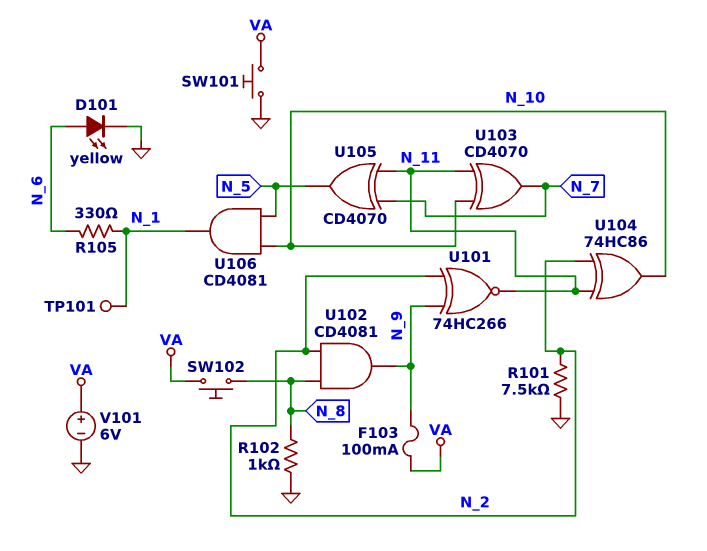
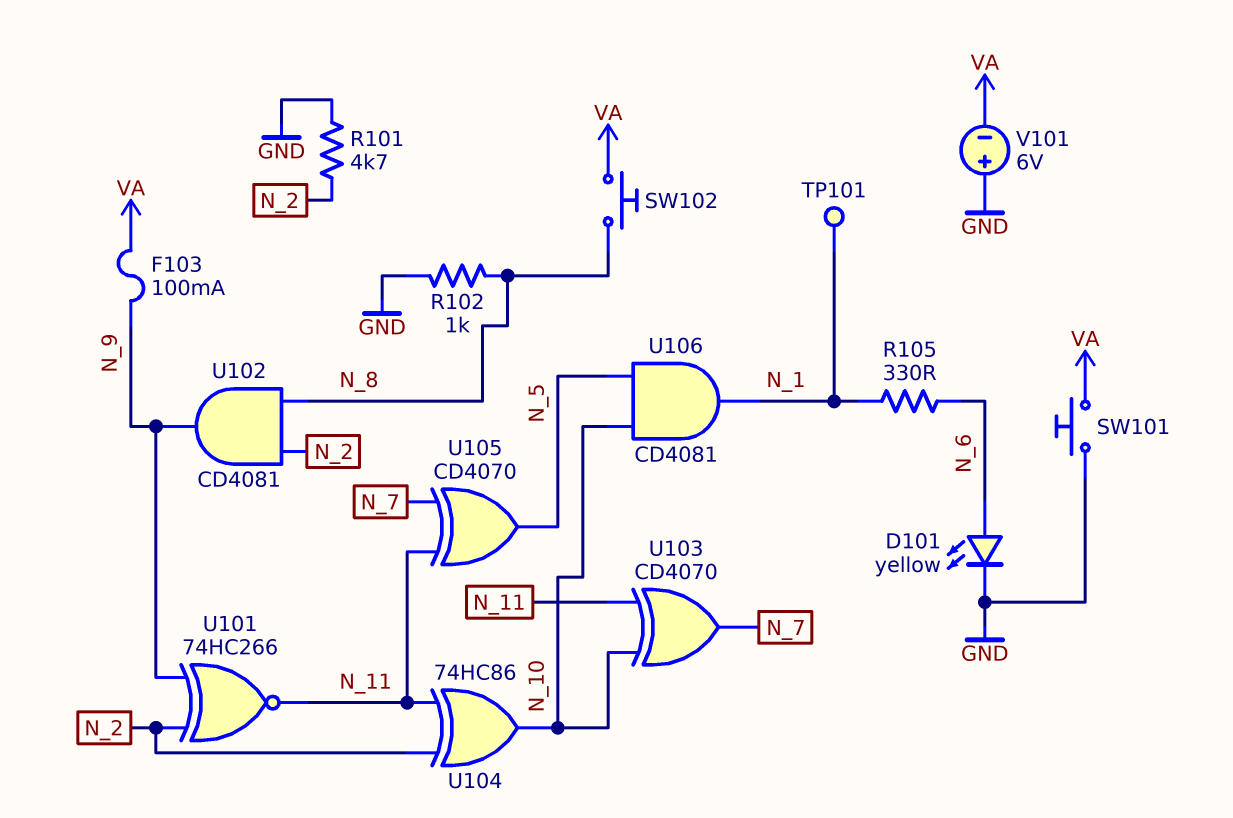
R101: 7.5k (GND, N_2) -> 4.7k (GND, N_2)
V101: 6V (plus VA, minus GND) -> 6V (plus GND, minus VA)

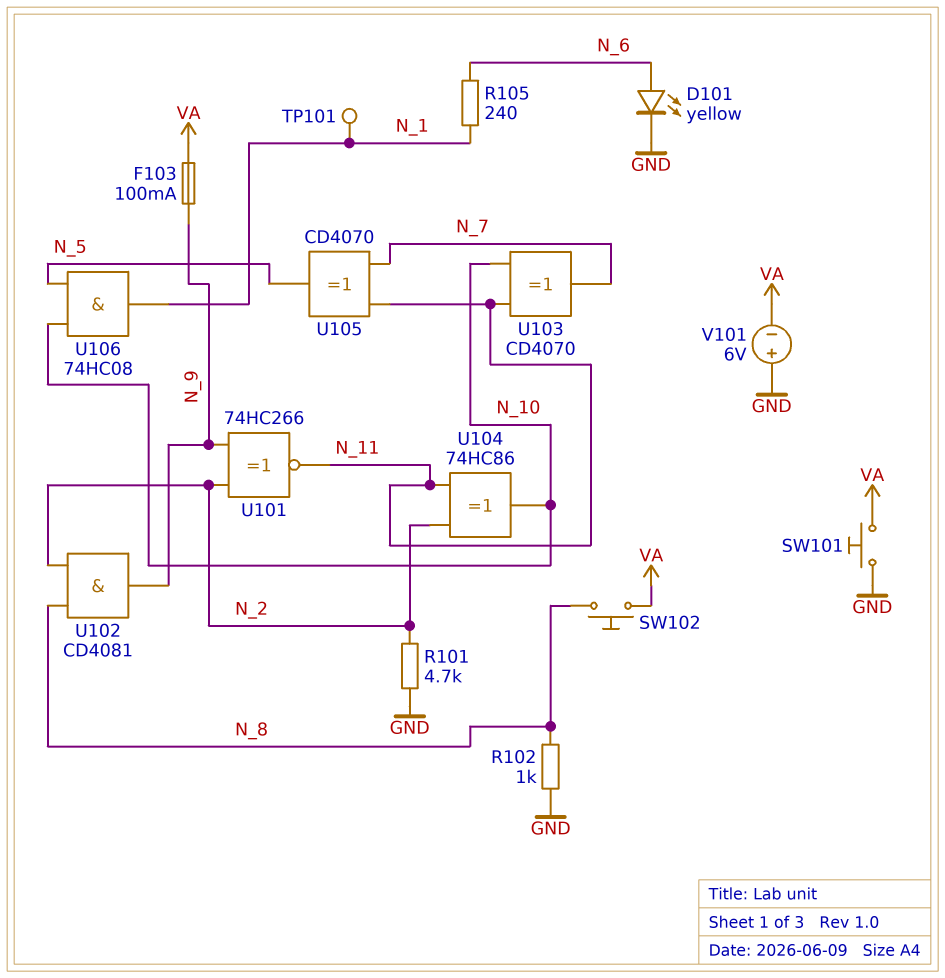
R105: 330 (N_1, N_6) -> 240 (N_1, N_6)
U106: AND CD4081 (in N_5, in N_10, out N_1) -> AND 74HC08 (in N_5, in N_10, out N_1)

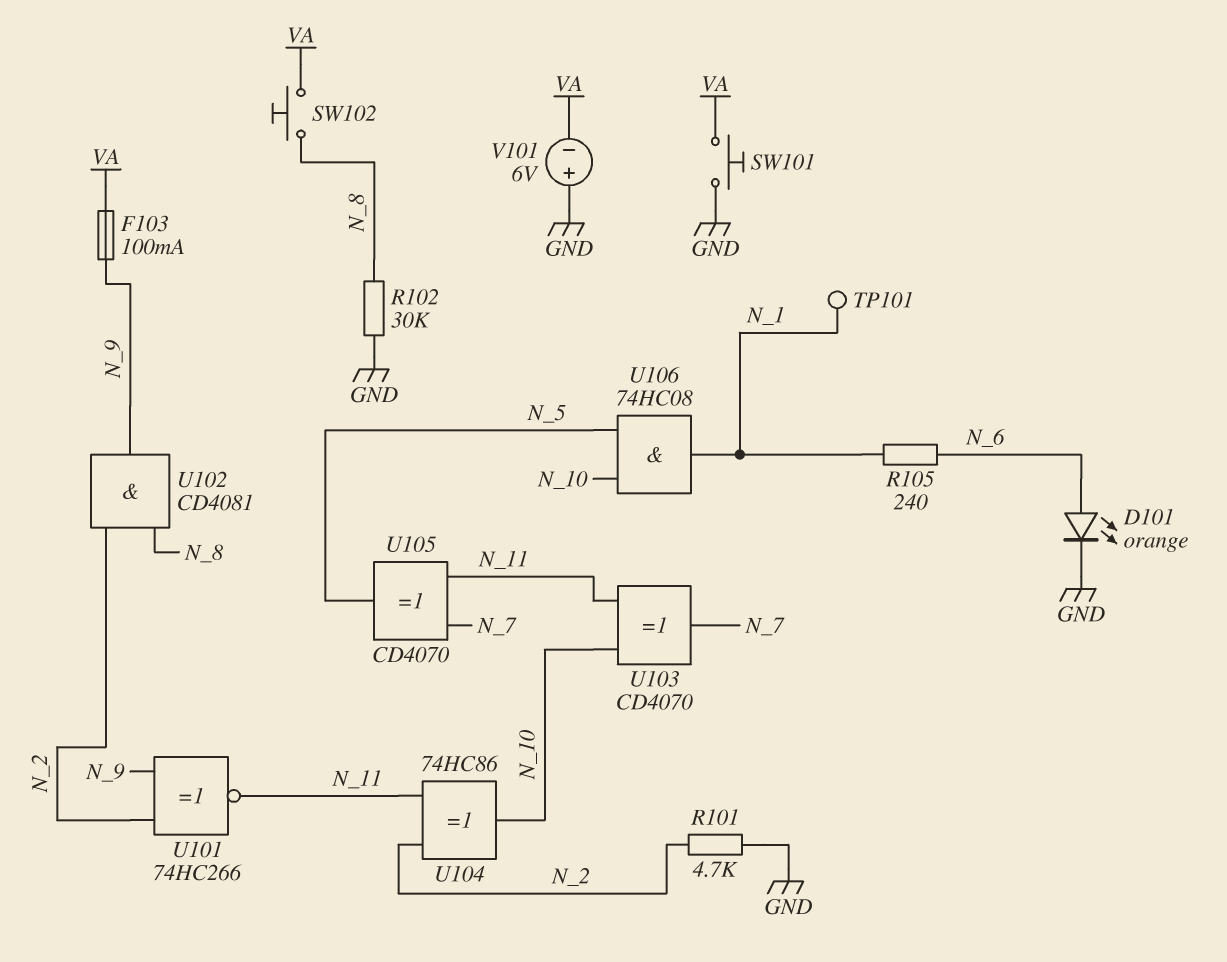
D101: LED yellow (A N_6, K GND) -> LED orange (A N_6, K GND)
R102: 1k (GND, N_8) -> 30k (GND, N_8)

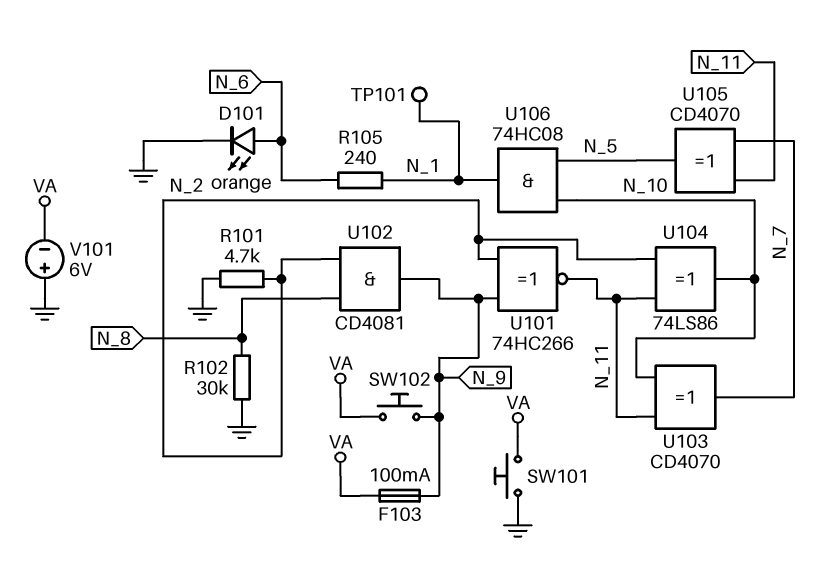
SW102: button (N_8, VA) -> button (N_9, VA)
U104: XOR 74HC86 (in N_2, in N_11, out N_10) -> XOR 74LS86 (in N_2, in N_11, out N_10)

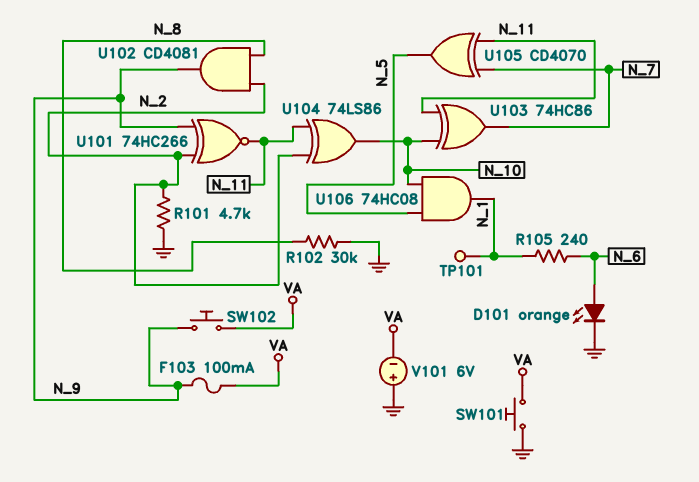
U103: XOR CD4070 (in N_10, in N_11, out N_7) -> XOR 74HC86 (in N_10, in N_11, out N_7)

